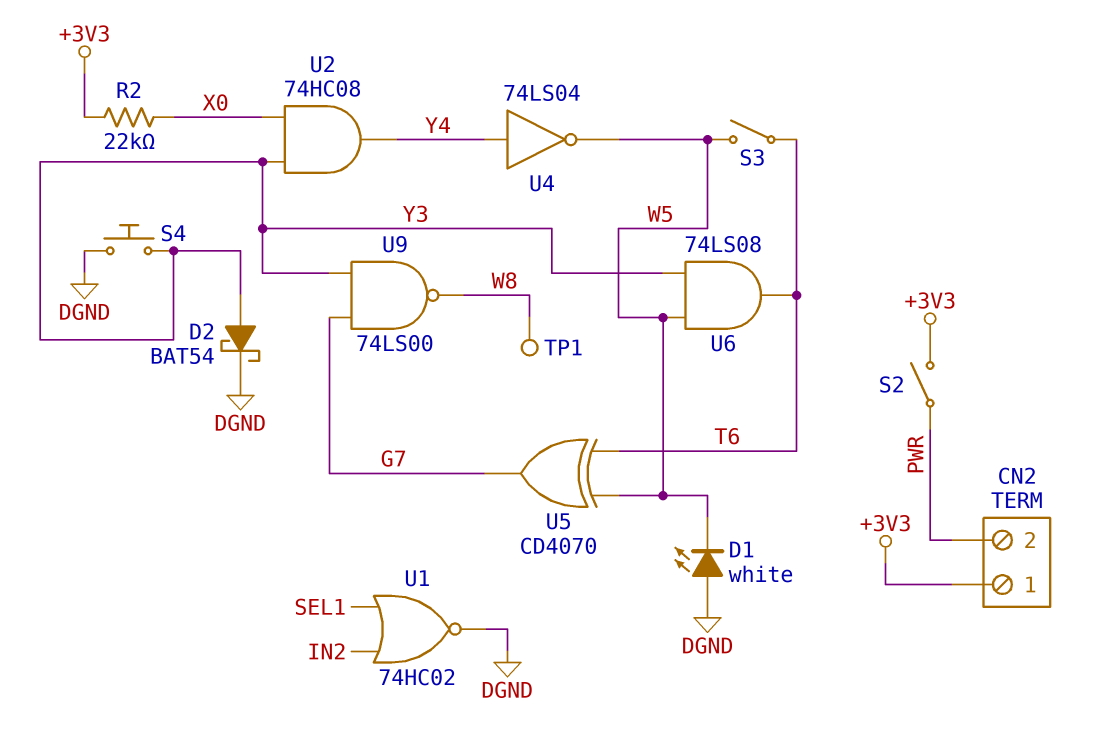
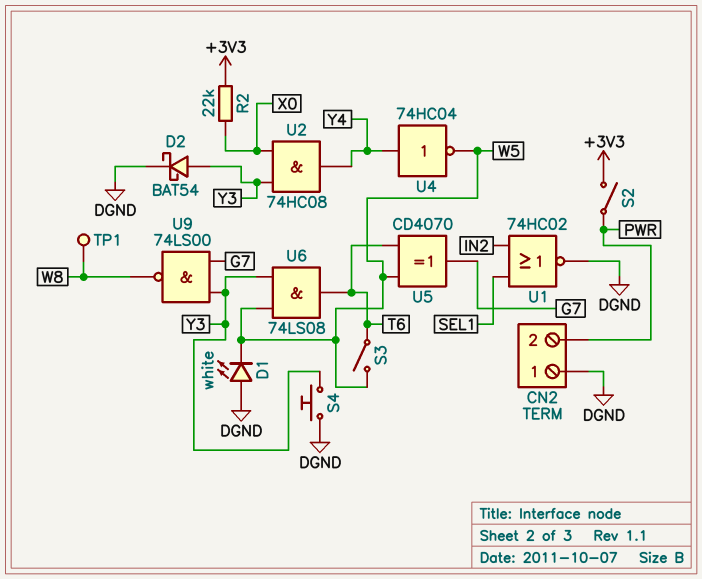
CN2 pin 1: +3V3 -> DGND
U4: NOT 74LS04 (in Y4, out W5) -> NOT 74HC04 (in Y4, out W5)

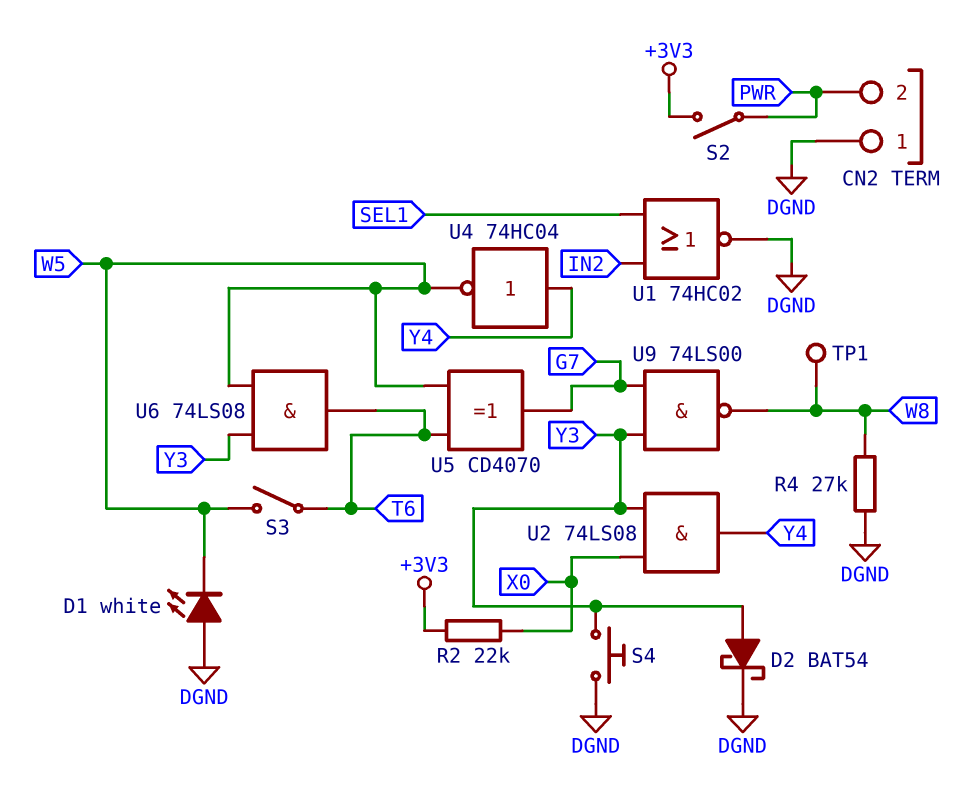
R4: none -> 27k (DGND, W8)
U2: AND 74HC08 (in X0, in Y3, out Y4) -> AND 74LS08 (in X0, in Y3, out Y4)

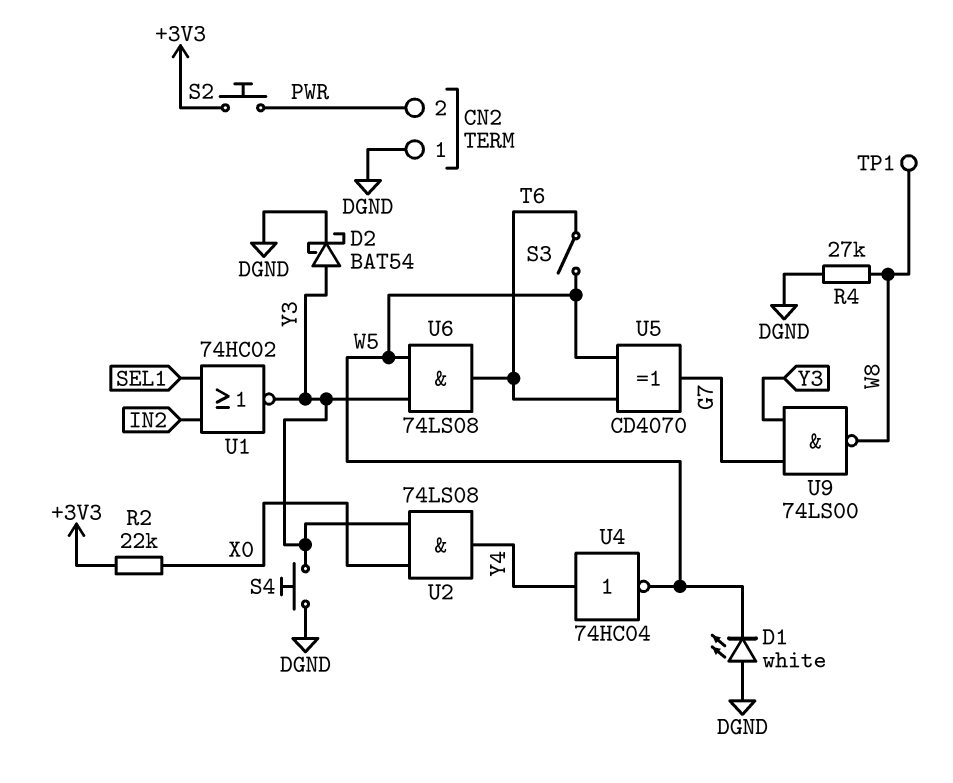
S2: switch (+3V3, PWR) -> button (+3V3, PWR)
U1: NOR 74HC02 (in IN2, in SEL1, out DGND) -> NOR 74HC02 (in IN2, in SEL1, out Y3)

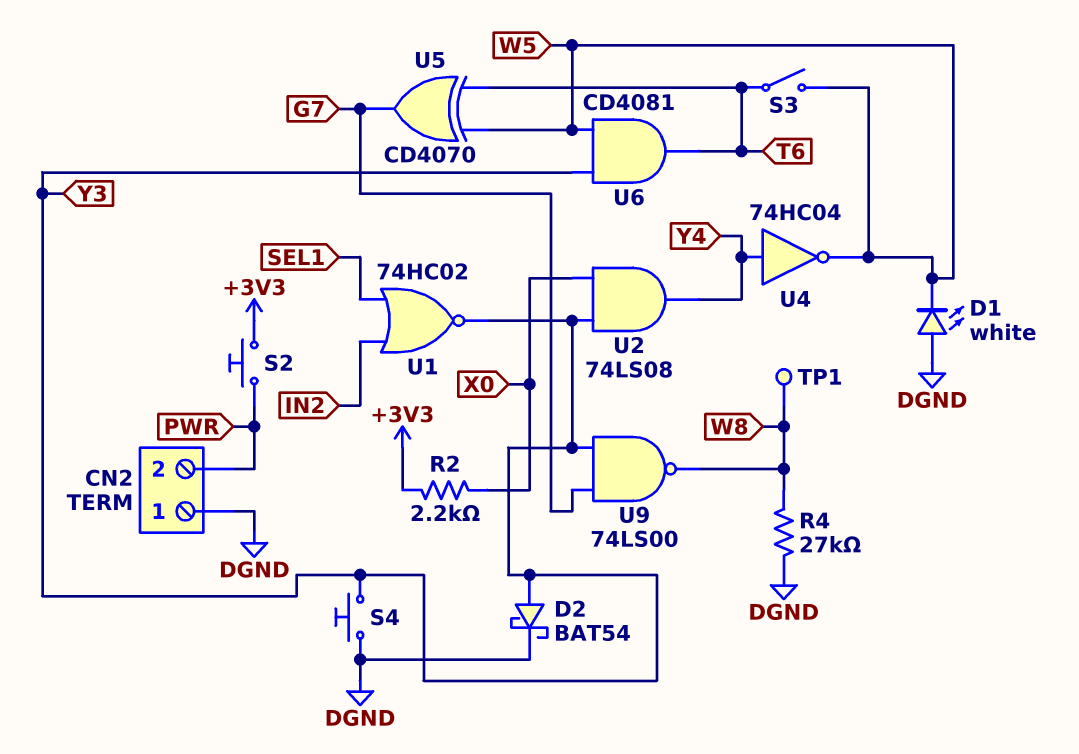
R2: 22k (+3V3, X0) -> 2.2k (+3V3, X0)
U6: AND 74LS08 (in W5, in Y3, out T6) -> AND CD4081 (in W5, in Y3, out T6)

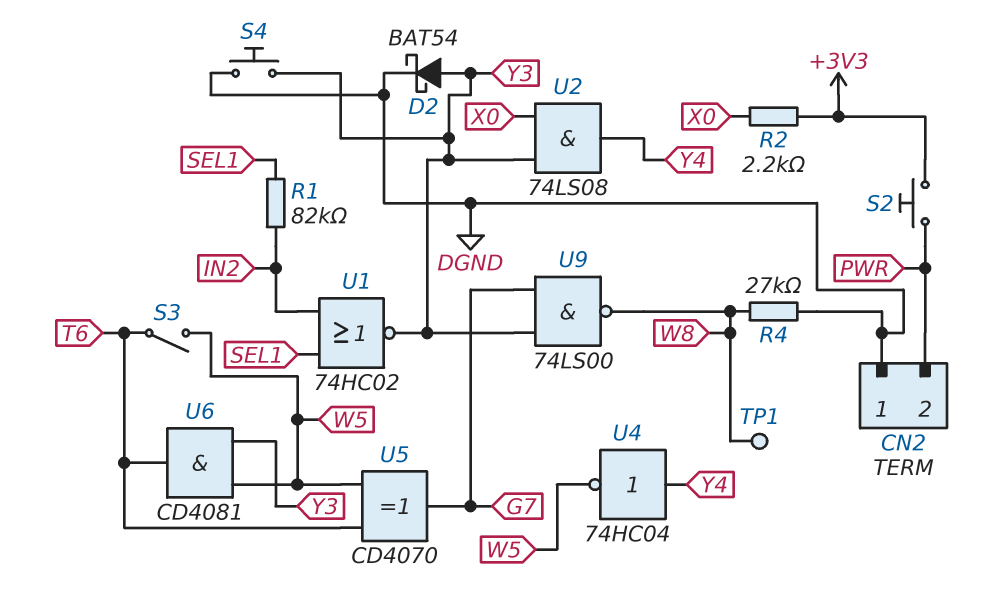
D1: LED white (A DGND, K W5) -> none
R1: none -> 82k (IN2, SEL1)

